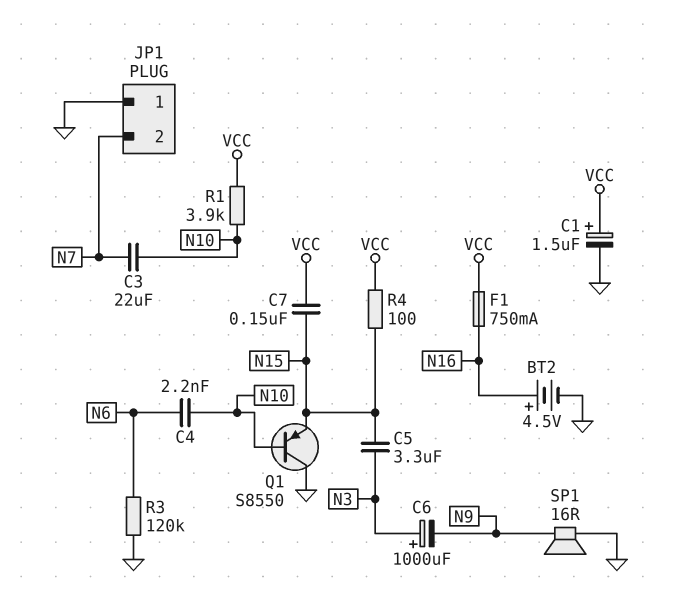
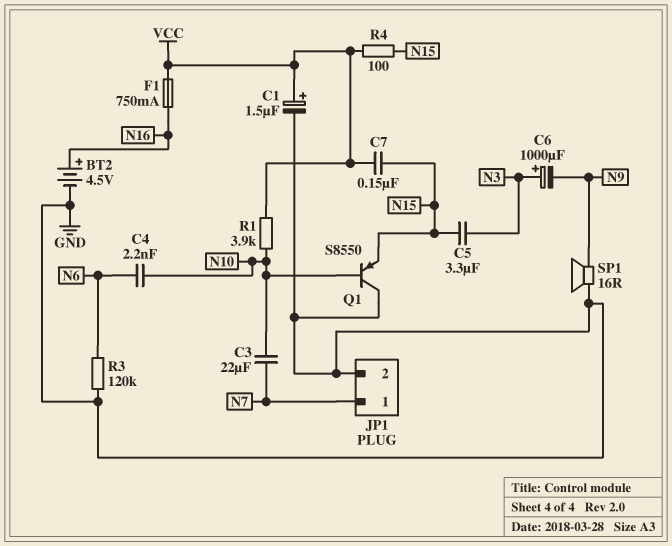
JP1 pin 1: GND -> N7
JP1 pin 2: N7 -> GND

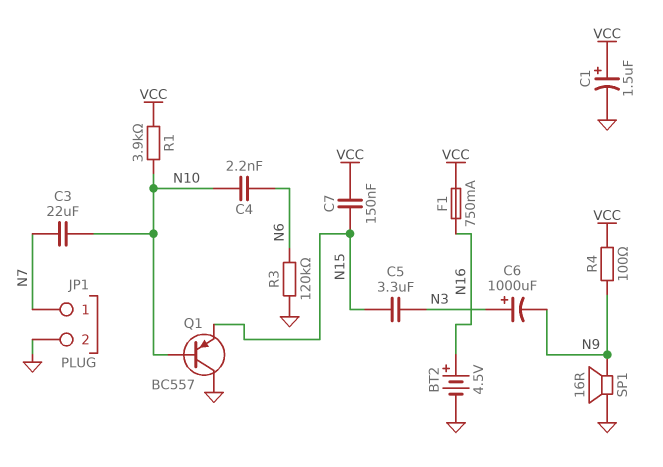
Q1: PNP S8550 (B N10, C GND, E N15) -> PNP BC557 (B N10, C GND, E N15)
R4: 100 (N15, VCC) -> 100 (N9, VCC)

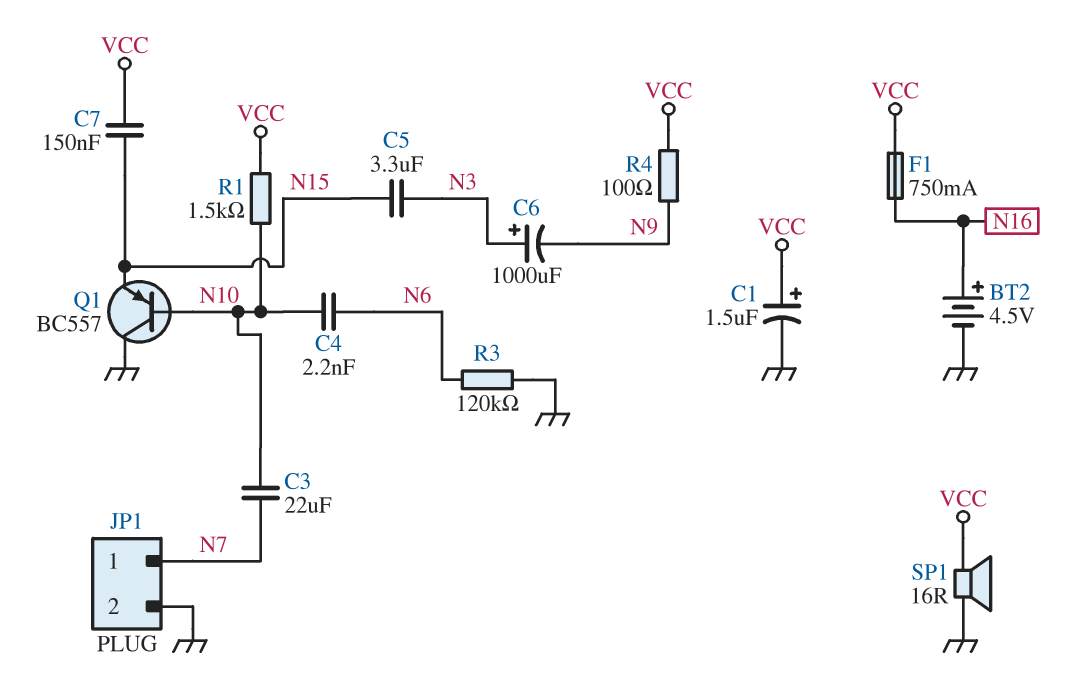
R1: 3.9k (N10, VCC) -> 1.5k (N10, VCC)
SP1: speaker 16R (GND, N9) -> speaker 16R (GND, VCC)

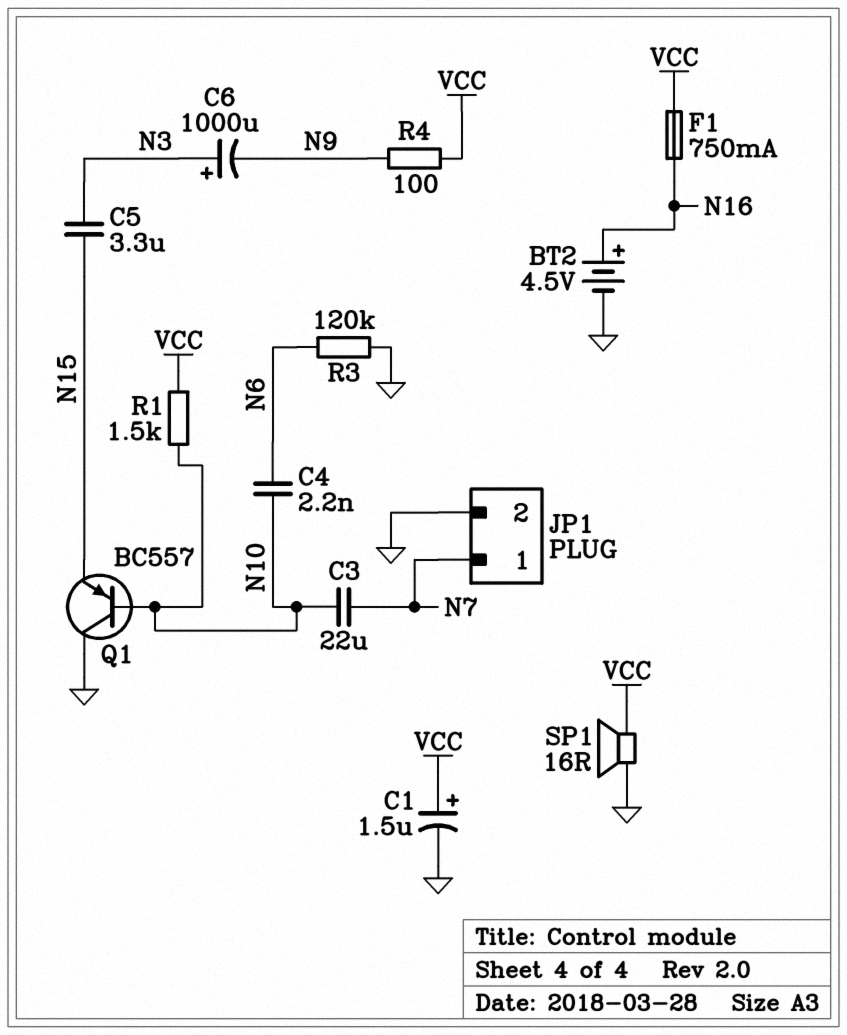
C7: 150nF (N15, VCC) -> none

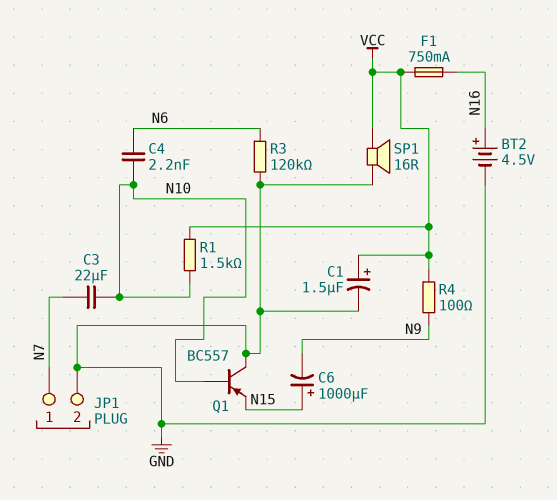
C5: 3.3uF (N3, N15) -> none
C6: 1000uF (plus N3, minus N9) -> 1000uF (plus N15, minus N9)

